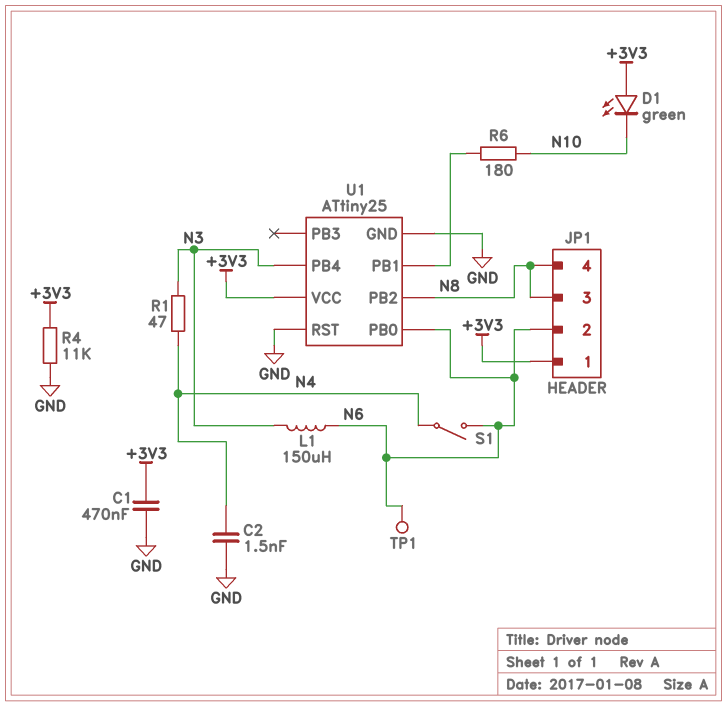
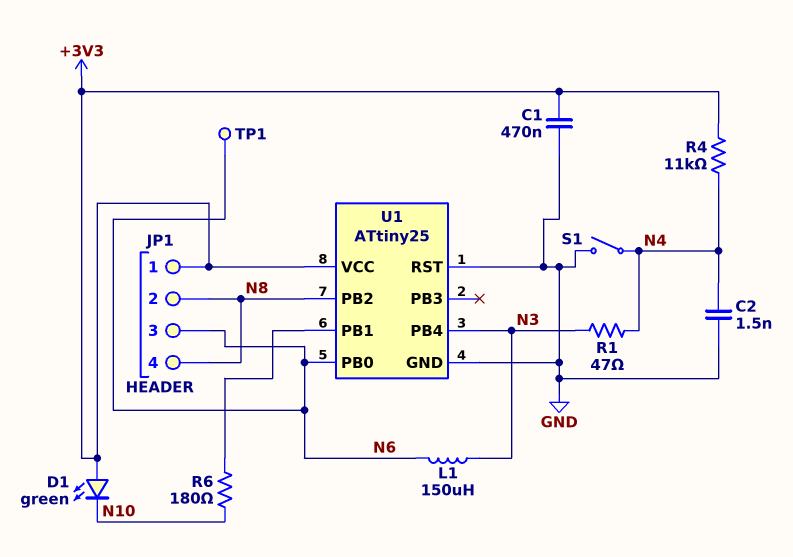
JP1 pin 2: N6 -> N8
JP1 pin 3: N8 -> N6
R4: 11k (+3V3, GND) -> 11k (+3V3, N4)
S1: switch (N4, N6) -> switch (GND, N4)

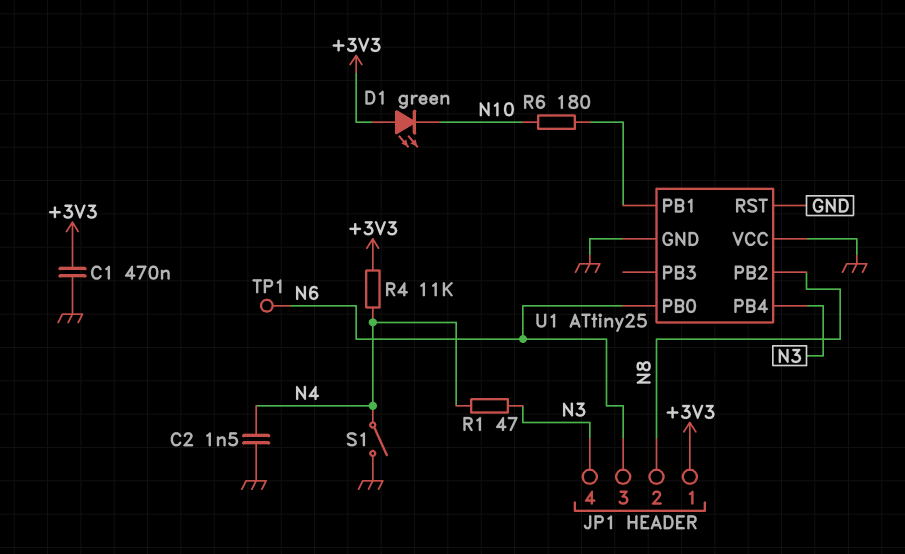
JP1 pin 4: N8 -> N3
L1: 150uH (N3, N6) -> none
U1 pin VCC: +3V3 -> GND

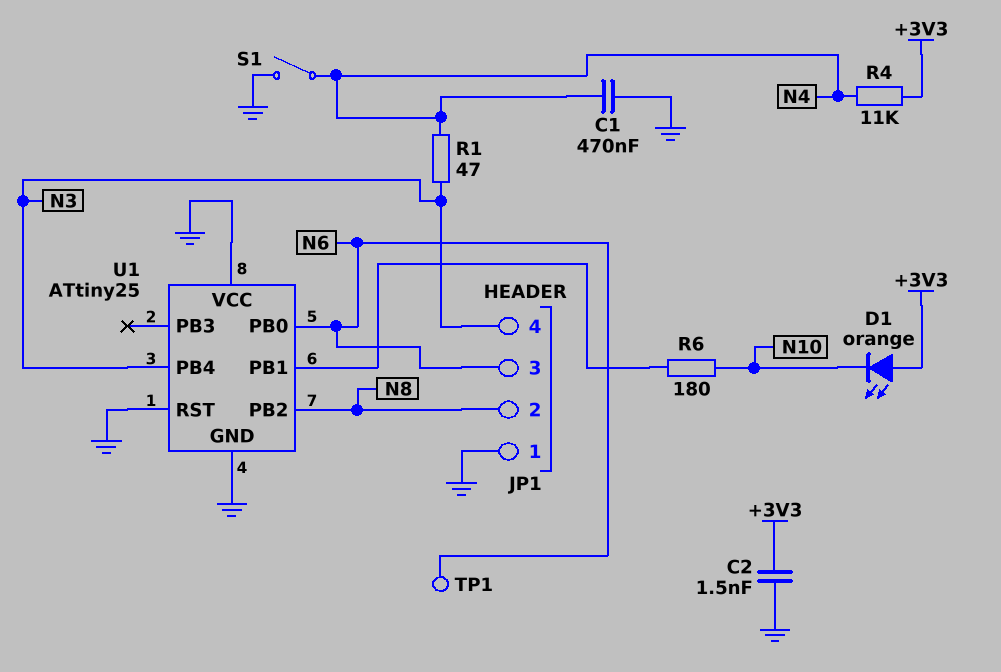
C1: 470nF (+3V3, GND) -> 470nF (GND, N4)
C2: 1.5nF (GND, N4) -> 1.5nF (+3V3, GND)
D1: LED green (A +3V3, K N10) -> LED orange (A +3V3, K N10)
JP1 pin 1: +3V3 -> GND

